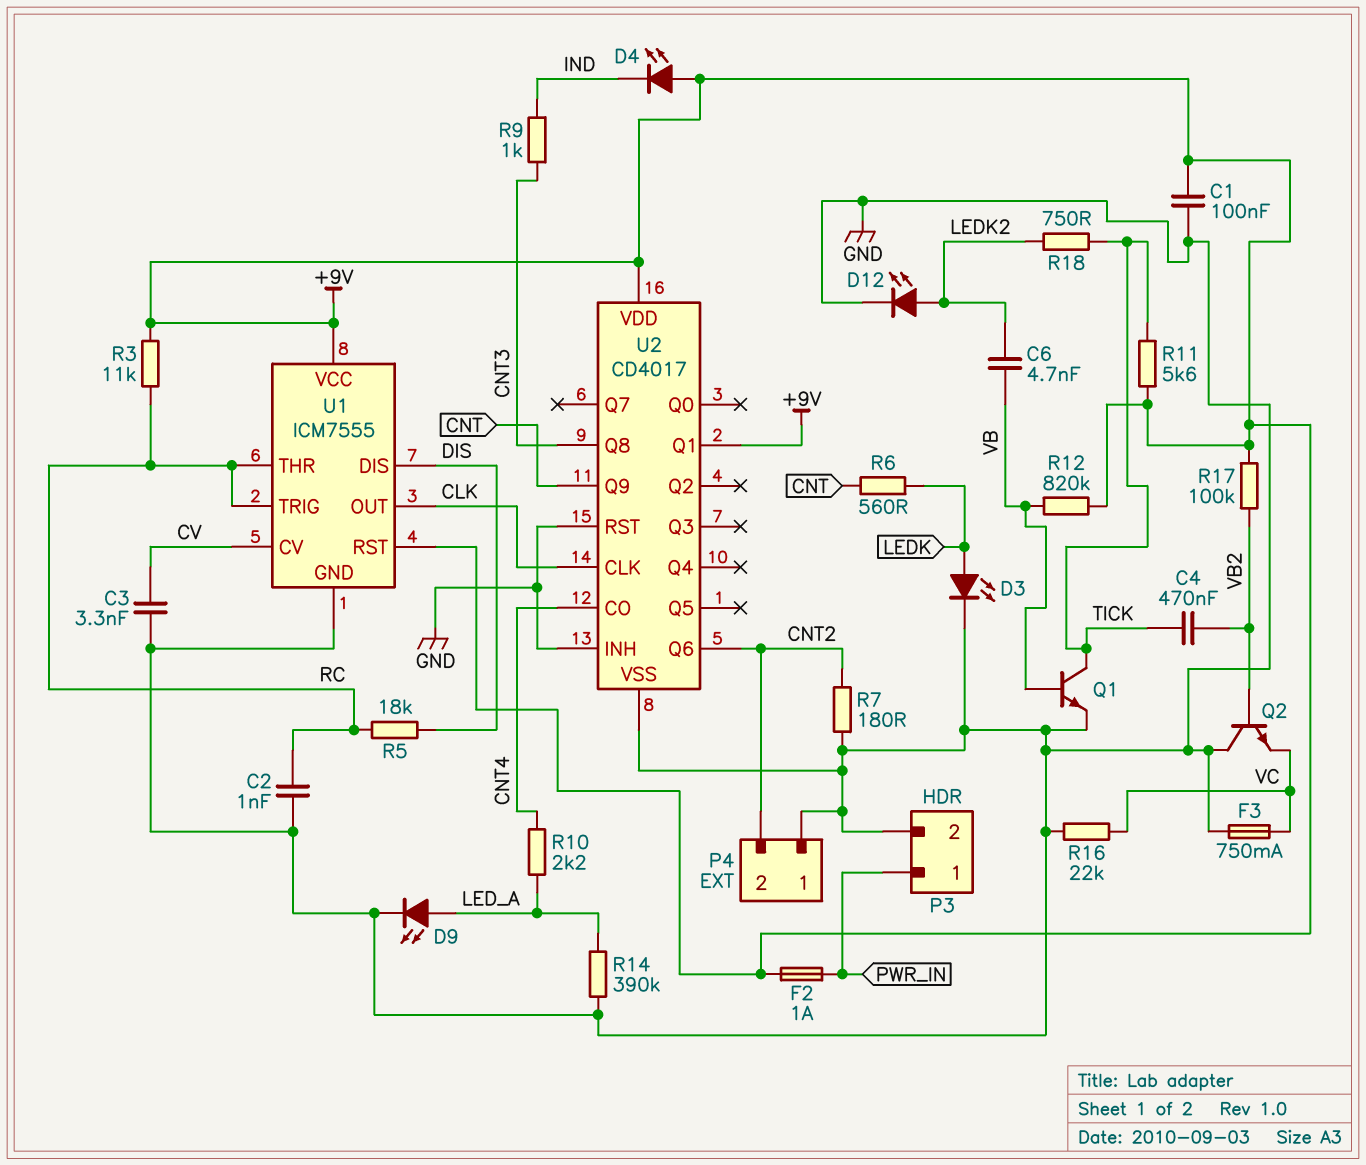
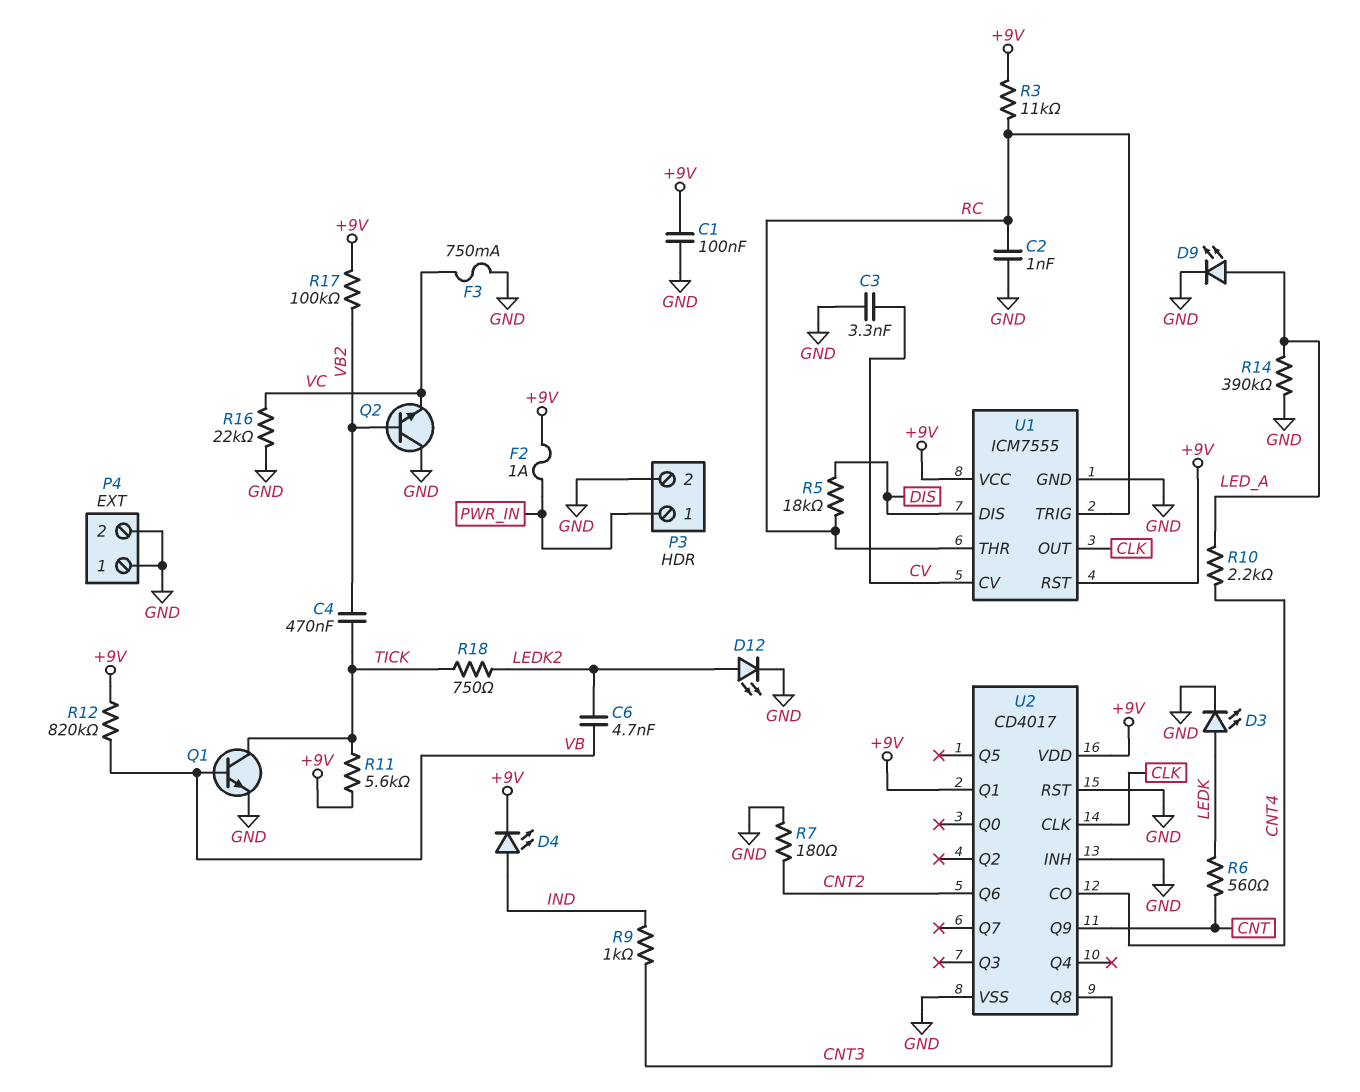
D4: LED (A +9V, K IND) -> LED (A IND, K +9V)
P4 pin 2: CNT2 -> GND

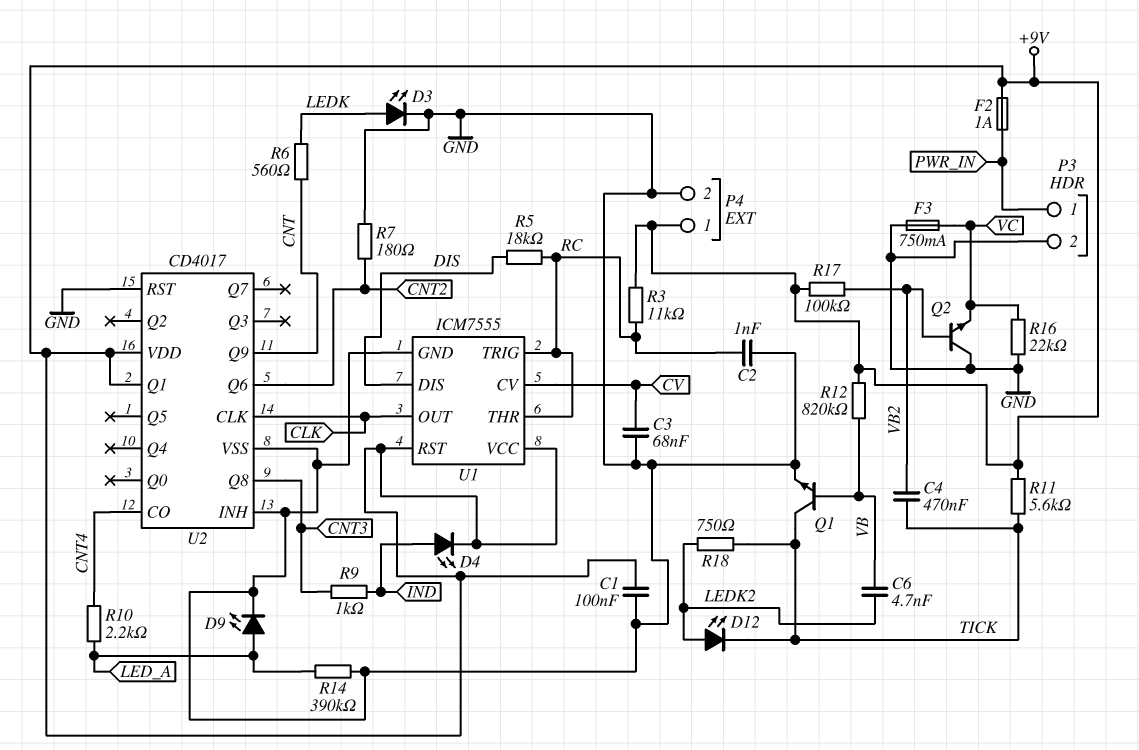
C3: 3.3nF (CV, GND) -> 68nF (CV, GND)
D12: LED (A LEDK2, K GND) -> LED (A LEDK2, K TICK)
P4 pin 1: GND -> +9V

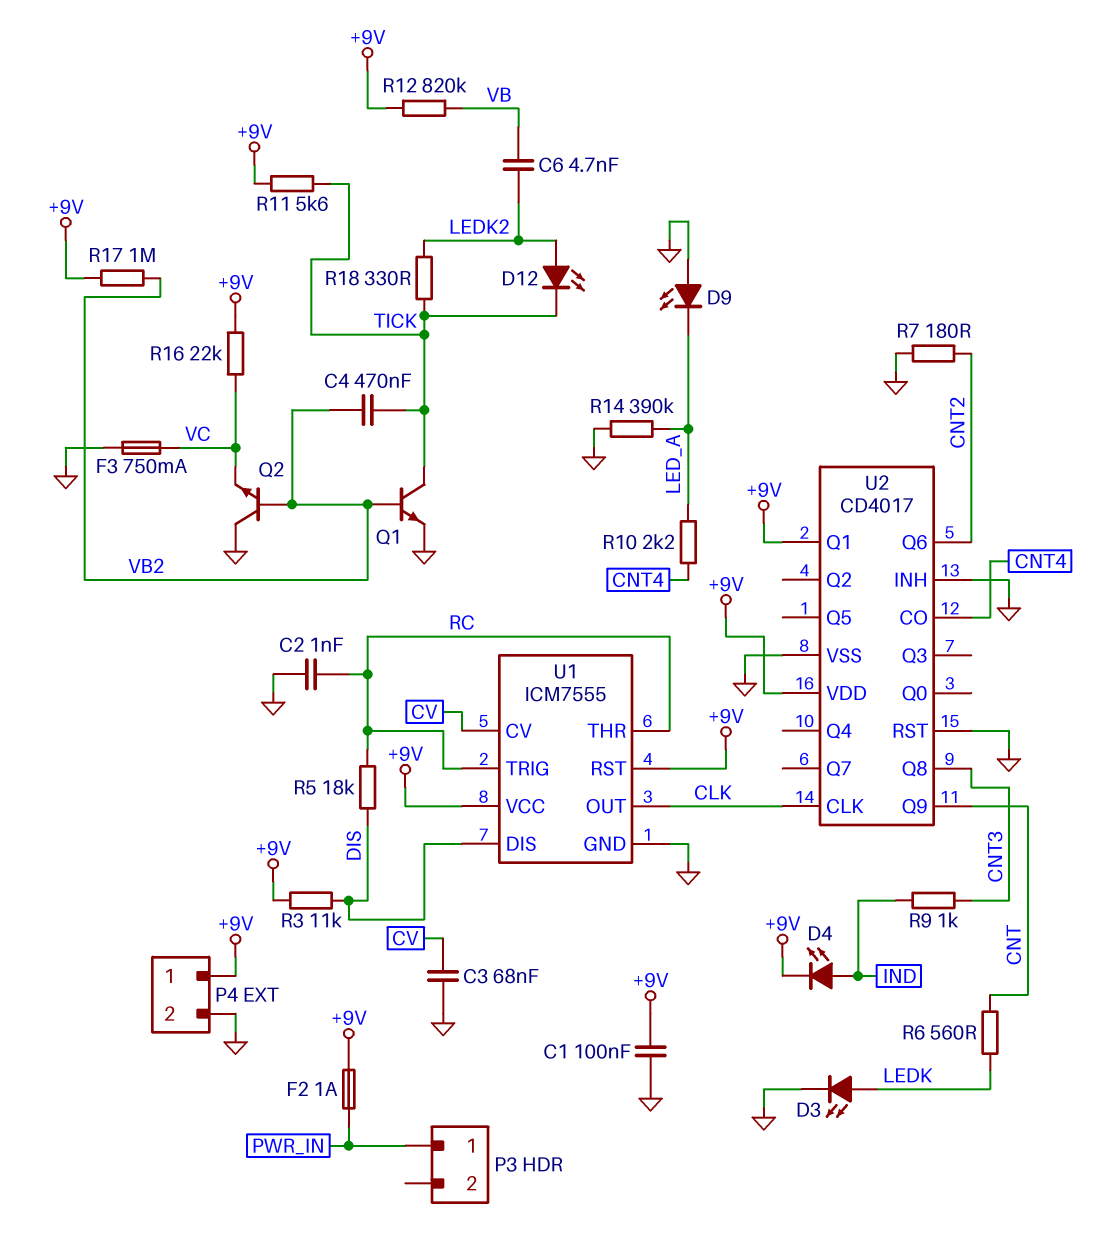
D9: LED (A LED_A, K GND) -> LED (A GND, K LED_A)
P3 pin 2: GND -> none
Q1: NPN (B VB, C TICK, E GND) -> NPN (B VB2, C TICK, E GND)
R3: 11k (+9V, RC) -> 11k (+9V, DIS)
R16: 22k (GND, VC) -> 22k (+9V, VC)
R17: 100k (+9V, VB2) -> 1M (+9V, VB2)
R18: 750 (LEDK2, TICK) -> 330 (LEDK2, TICK)

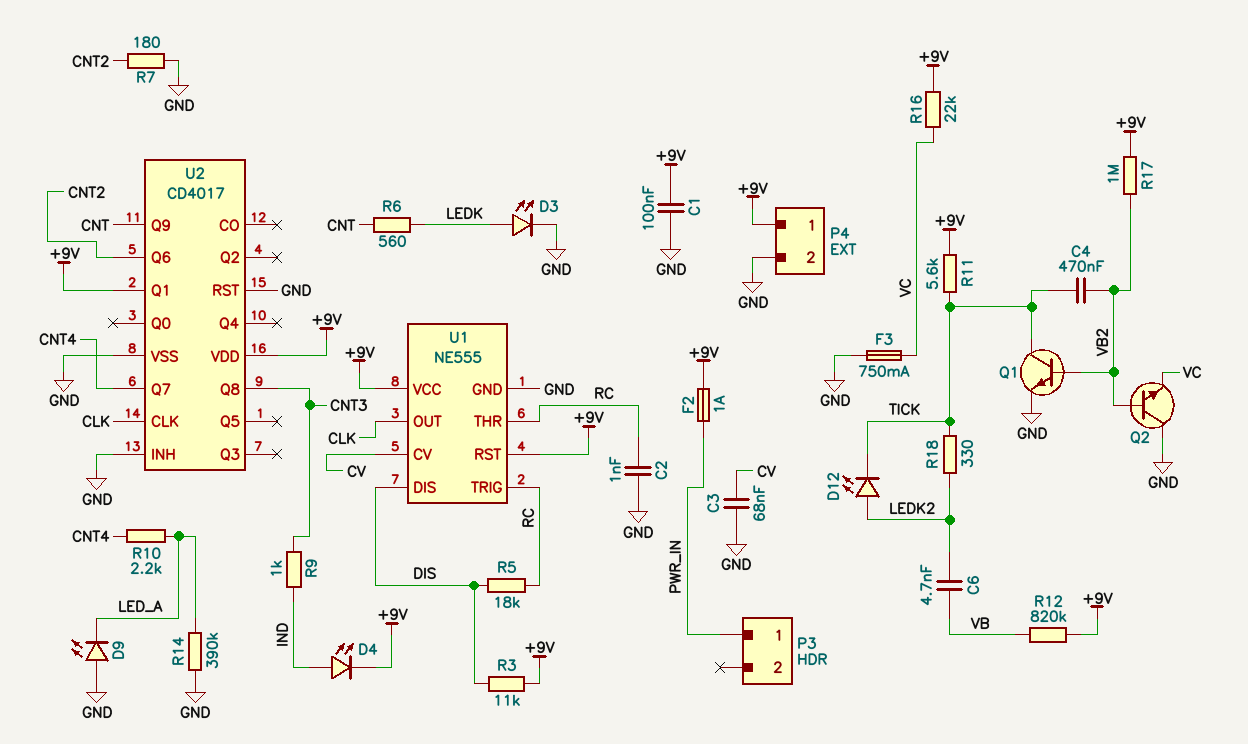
U1: ICM7555 -> NE555
U2 pin CO: CNT4 -> none
U2 pin Q7: none -> CNT4

